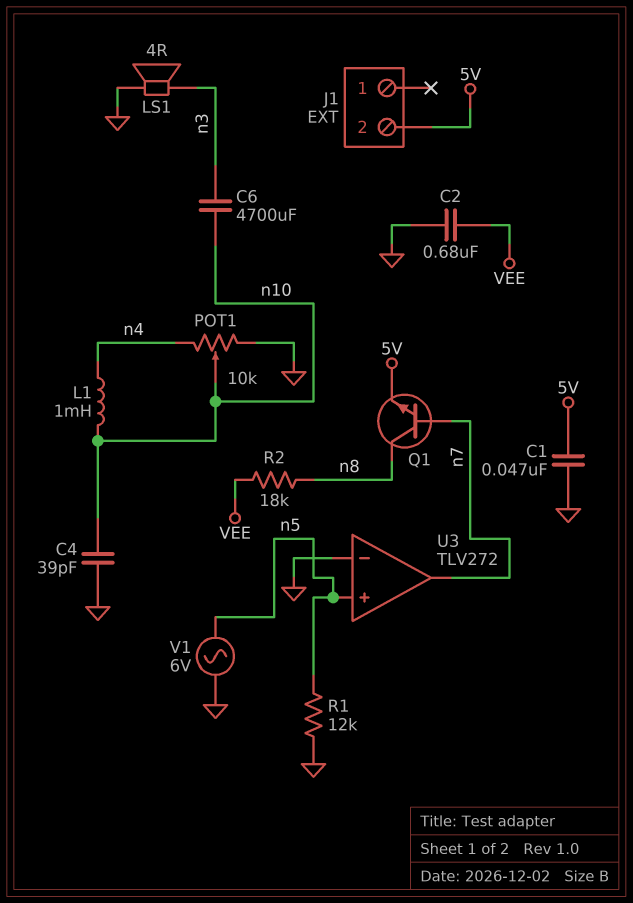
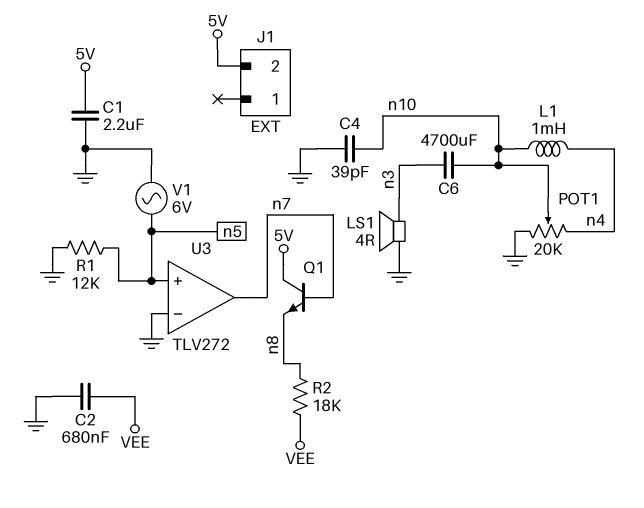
C1: 47nF (5V, GND) -> 2.2uF (5V, GND)
POT1: 10k (GND, n4, wiper n10) -> 20k (GND, n4, wiper n10)
Q1: NPN (B n7, C n8, E 5V) -> NPN (B n7, C 5V, E n8)

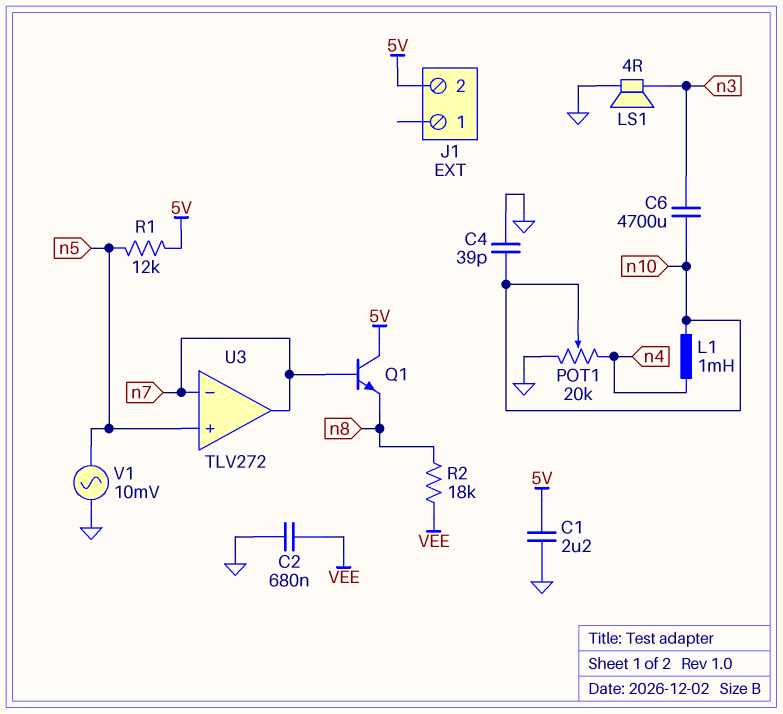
R1: 12k (GND, n5) -> 12k (5V, n5)
U3 pin in-: GND -> n7
V1: AC 6V (GND, n5) -> AC 10mV (GND, n5)

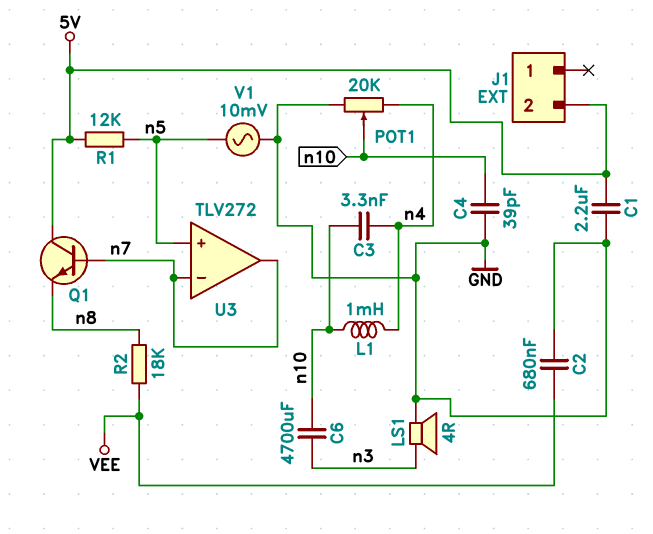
C3: none -> 3.3nF (n4, n10)

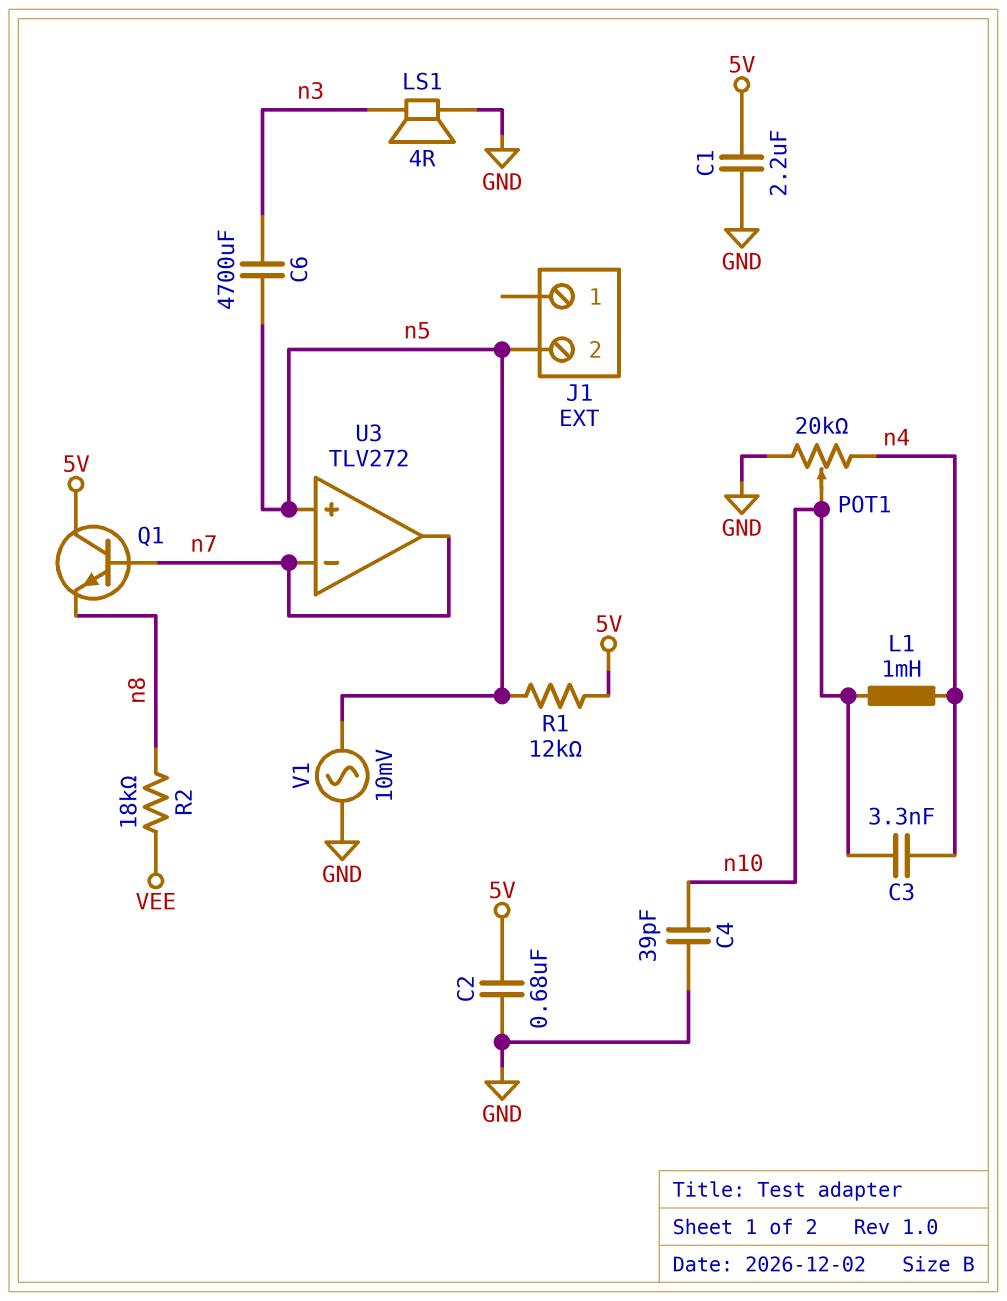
C2: 680nF (GND, VEE) -> 680nF (5V, GND)
C6: 4700uF (n3, n10) -> 4700uF (n3, n5)
J1 pin 2: 5V -> n5

